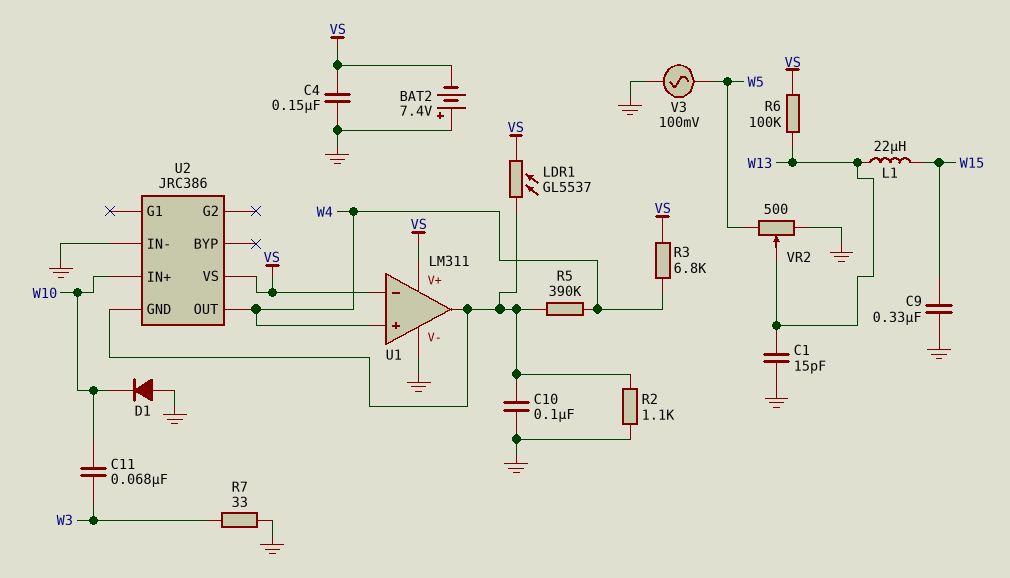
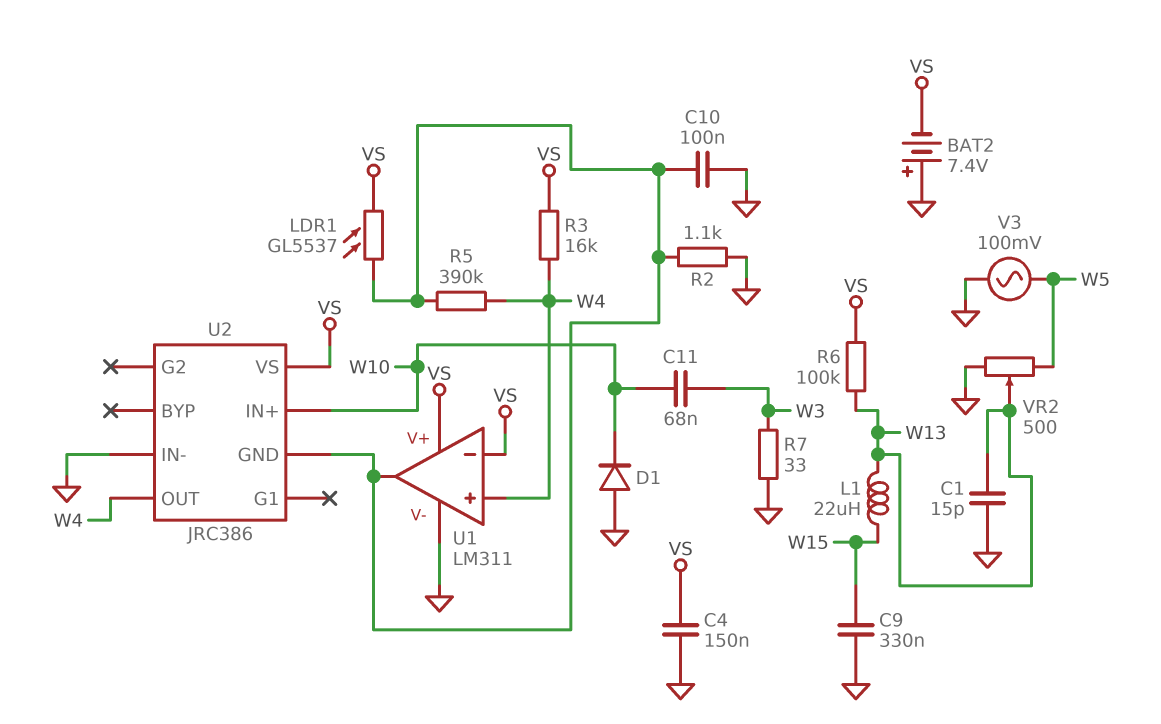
R3: 6.8k (VS, W4) -> 16k (VS, W4)

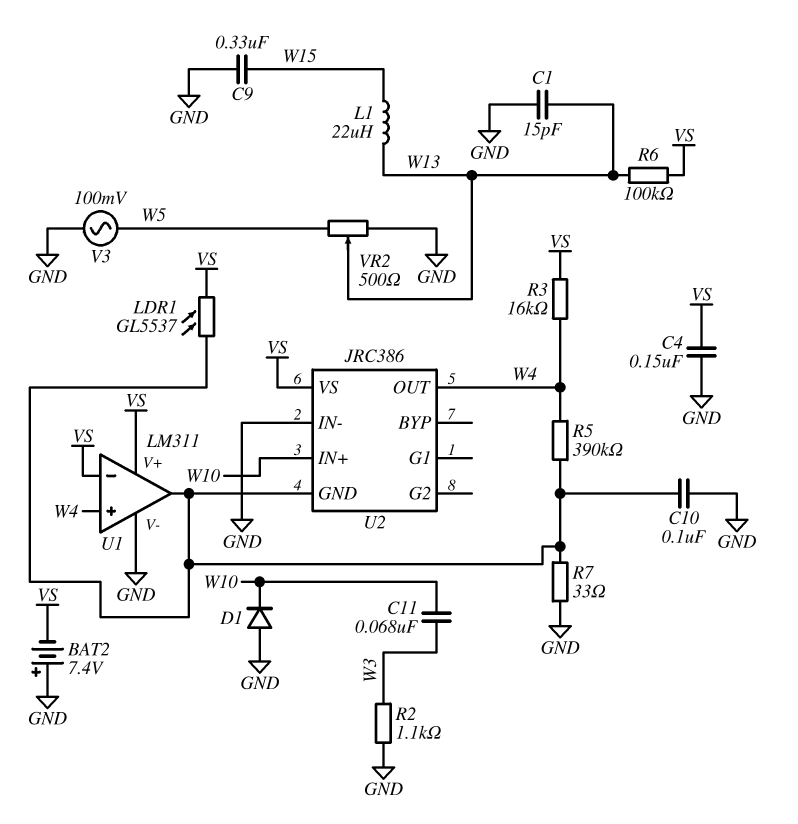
R2: 1.1k (GND, U1/out) -> 1.1k (GND, W3)
R7: 33 (GND, W3) -> 33 (GND, U1/out)

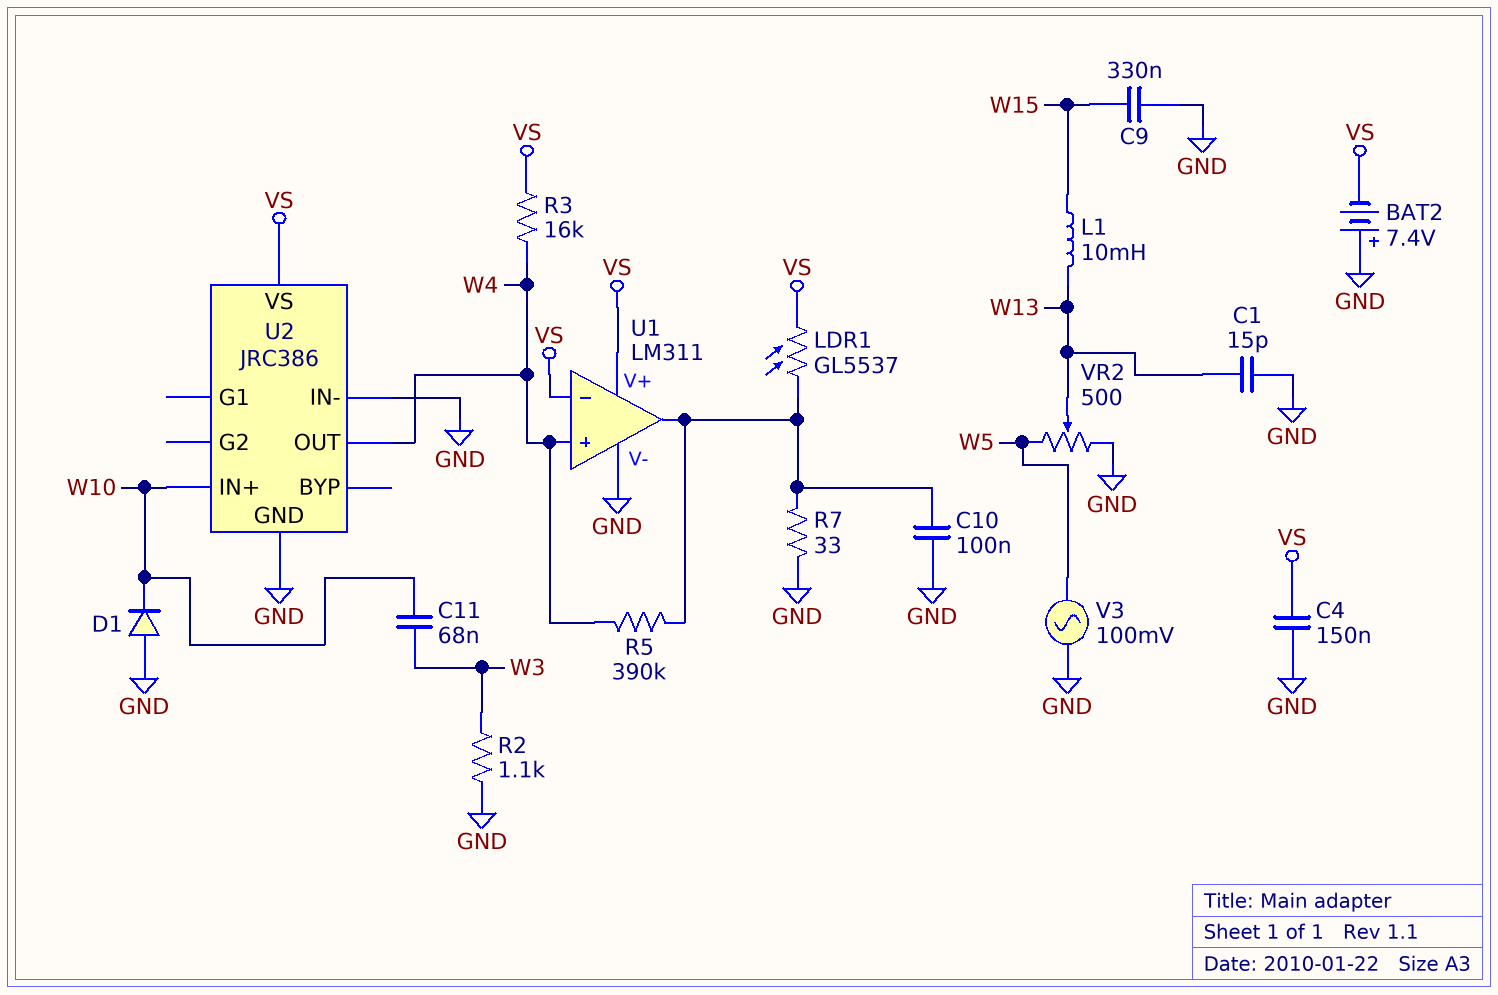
L1: 22uH (W13, W15) -> 10mH (W13, W15)
R6: 100k (VS, W13) -> none
U2 pin GND: U1/out -> GND

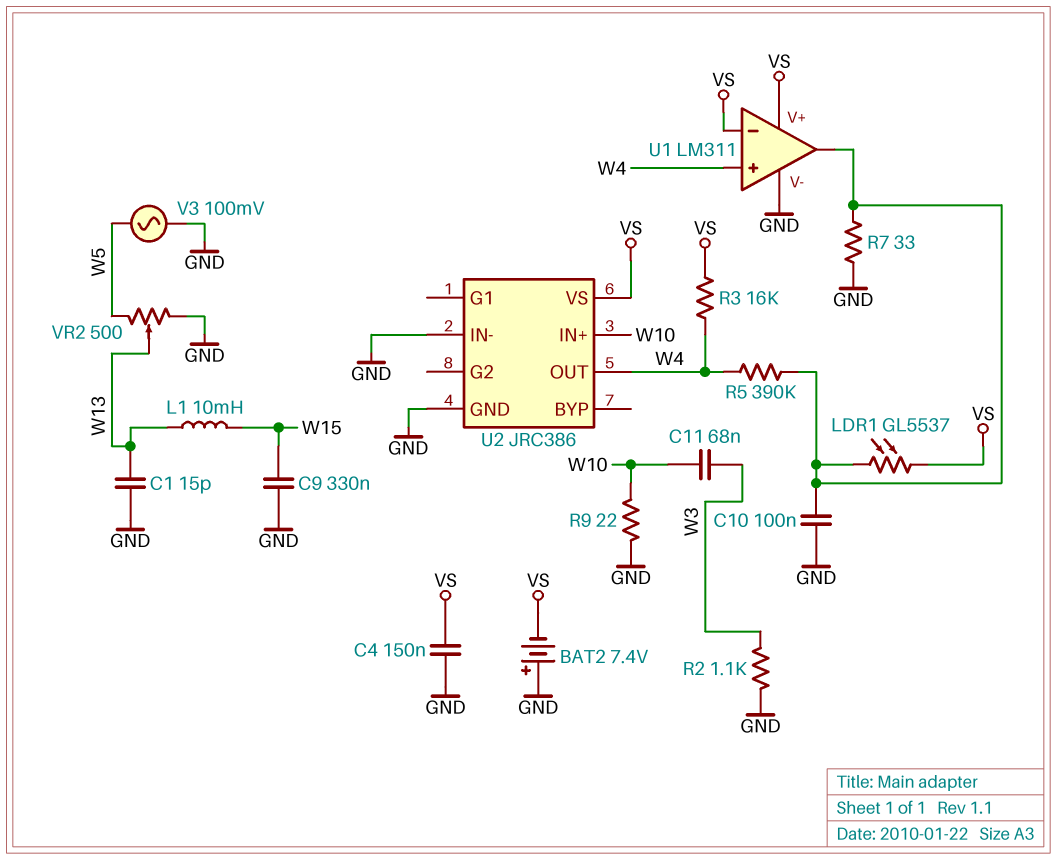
D1: diode (A GND, K W10) -> none
R9: none -> 22 (GND, W10)

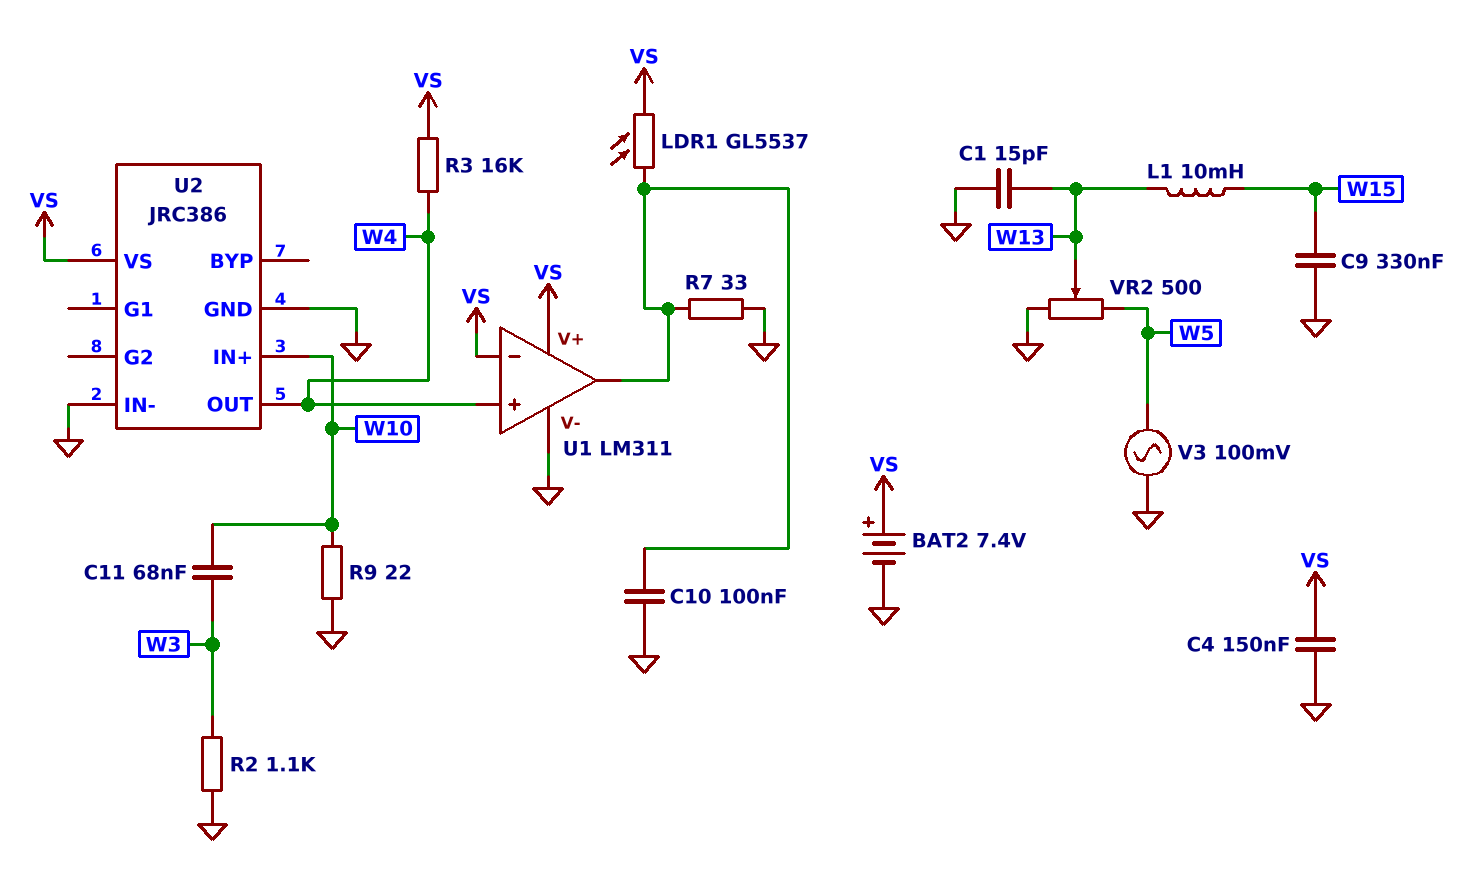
BAT2: 7.4V (plus GND, minus VS) -> 7.4V (plus VS, minus GND)
R5: 390k (U1/out, W4) -> none

